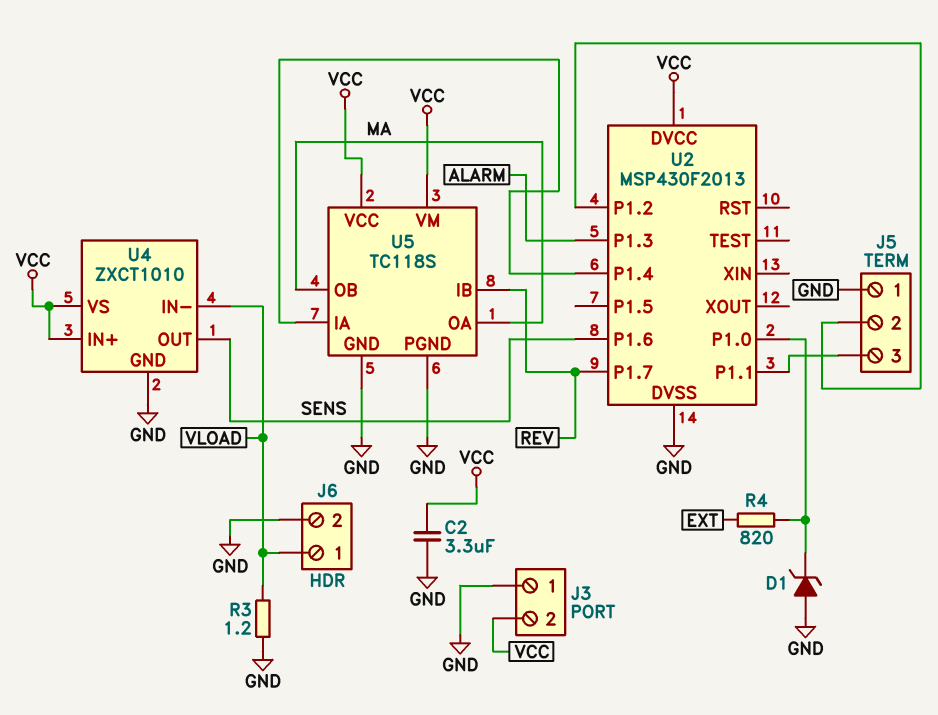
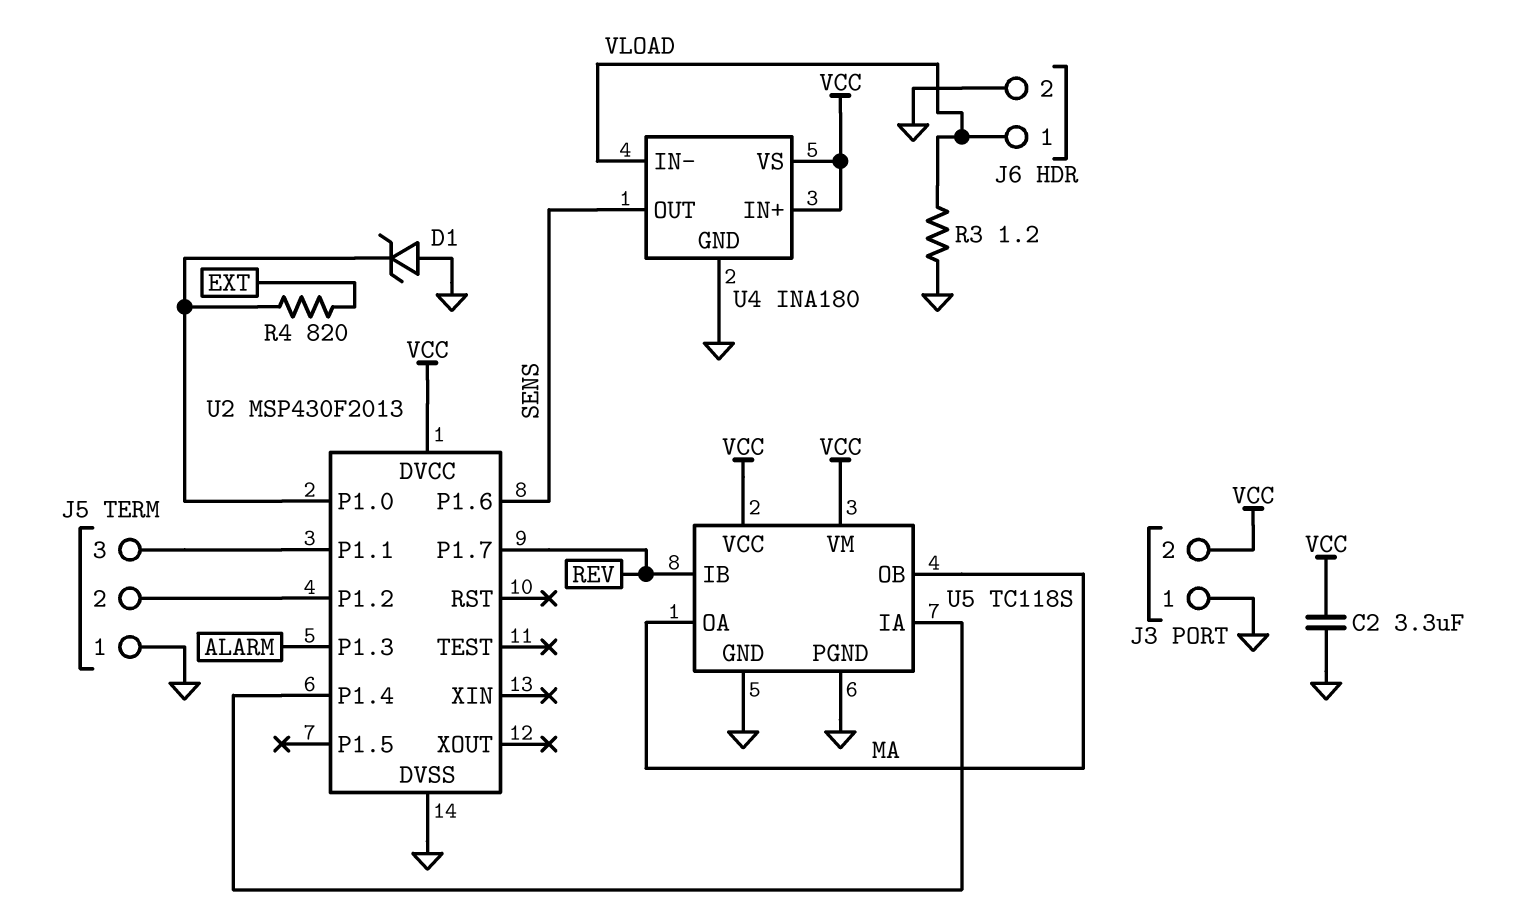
U4: ZXCT1010 -> INA180

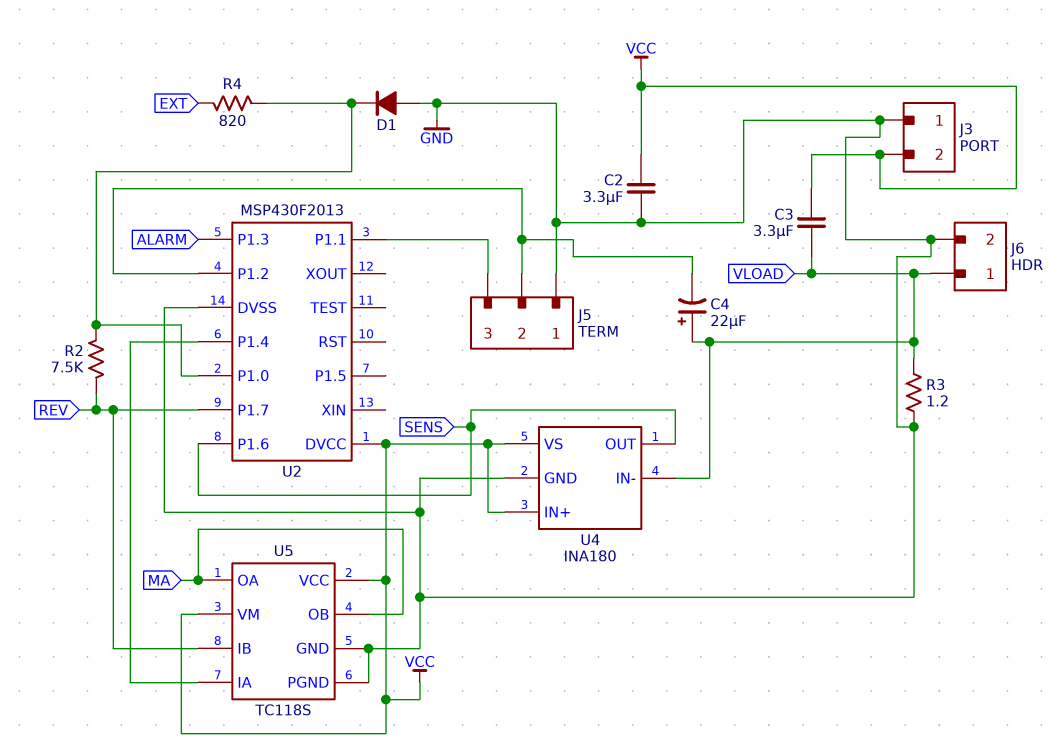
C3: none -> 3.3uF (VCC, VLOAD)
C4: none -> 22uF (plus VLOAD, minus J5/2)
D1: zener (A GND, K U2/P1.0) -> diode (A GND, K U2/P1.0)
R2: none -> 7.5k (REV, U2/P1.0)

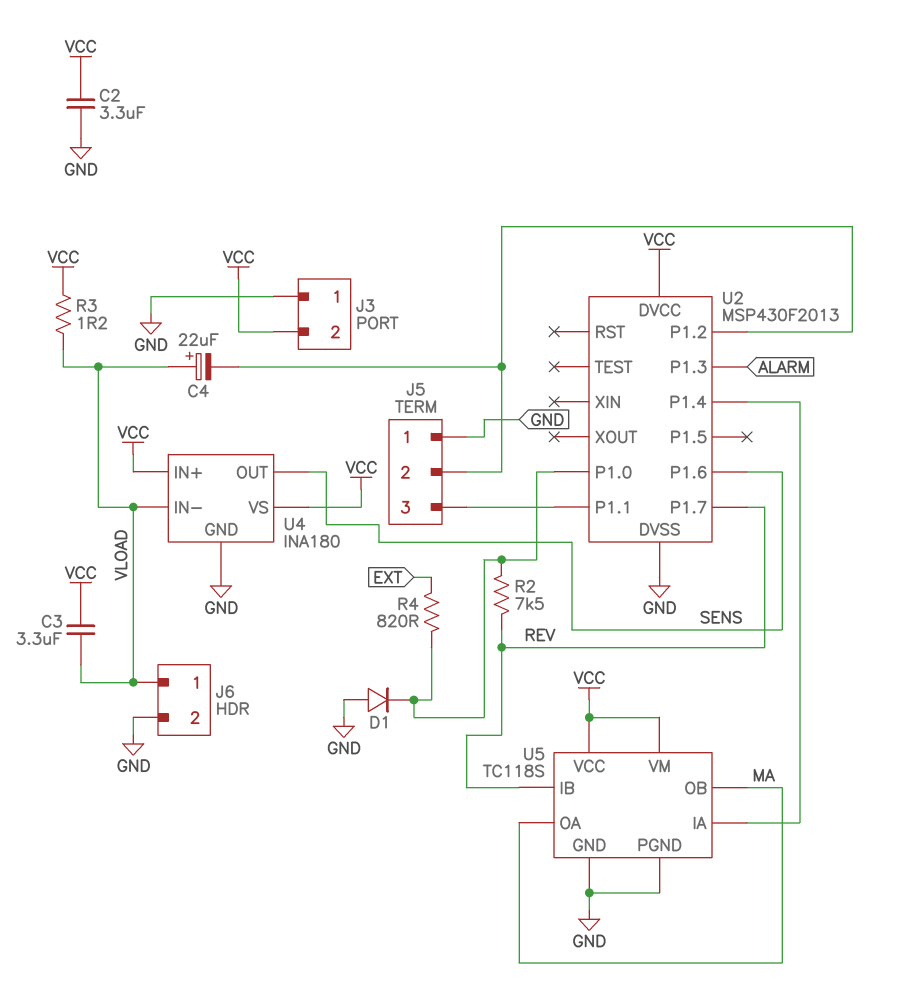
R3: 1.2 (GND, VLOAD) -> 1.2 (VCC, VLOAD)

